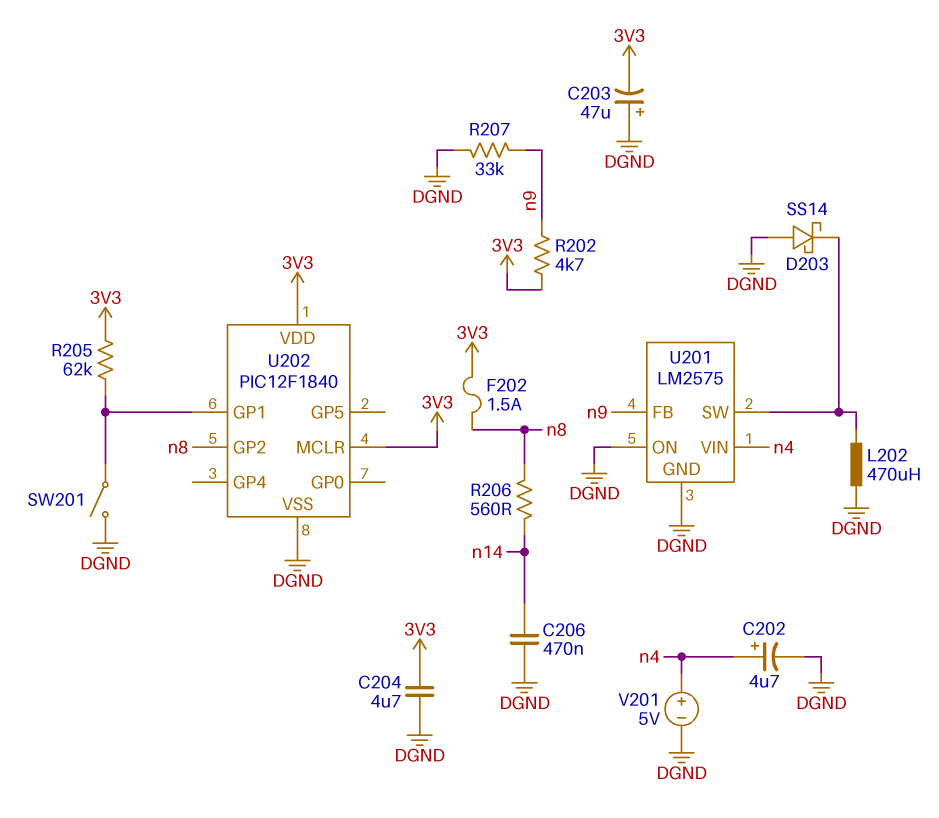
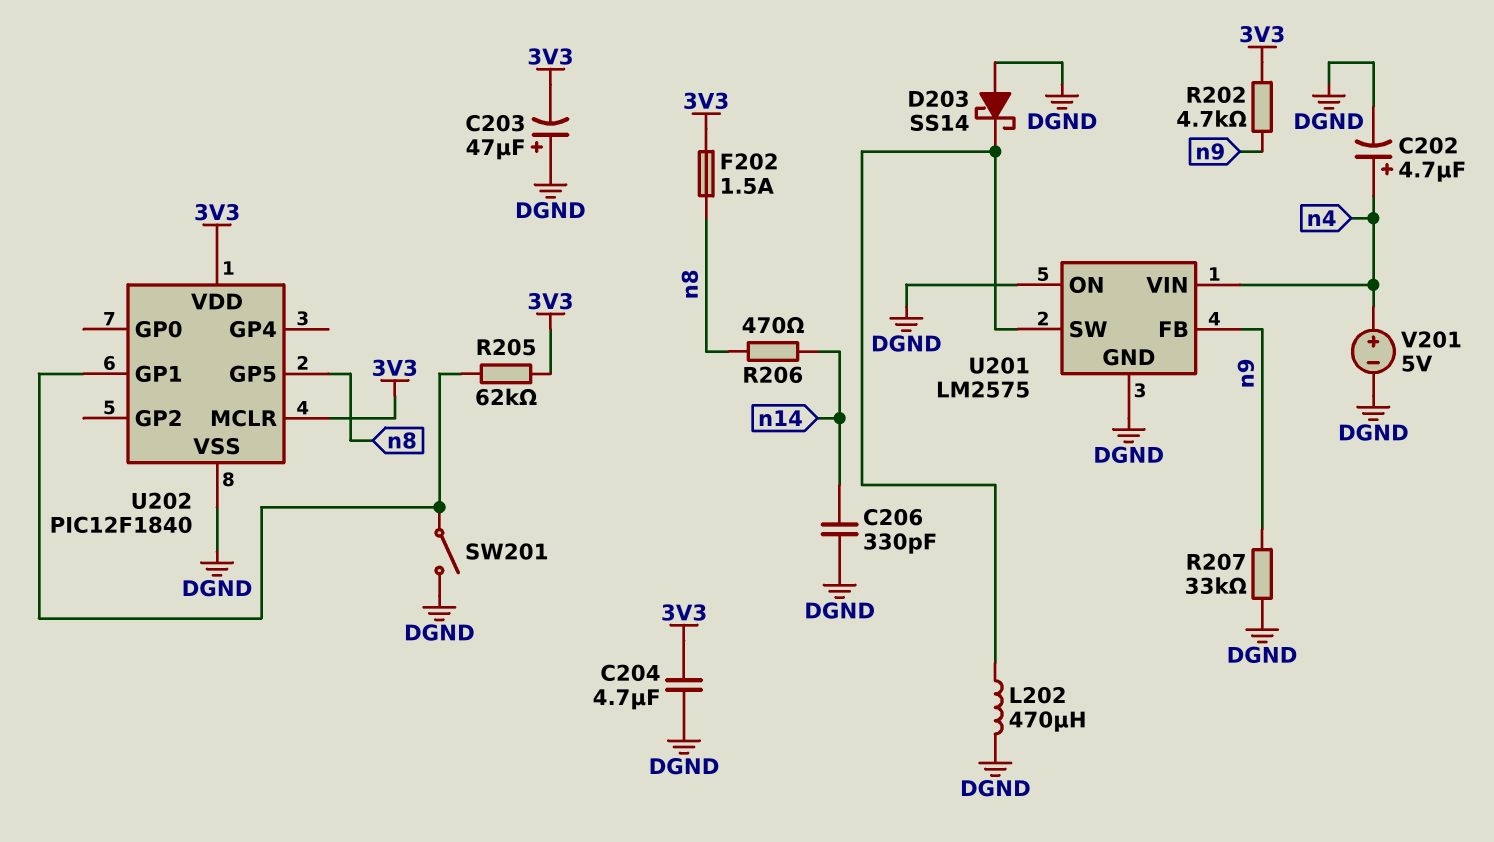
C206: 470nF (DGND, n14) -> 330pF (DGND, n14)
R206: 560 (n8, n14) -> 470 (n8, n14)
U202 pin GP2: n8 -> none
U202 pin GP5: none -> n8

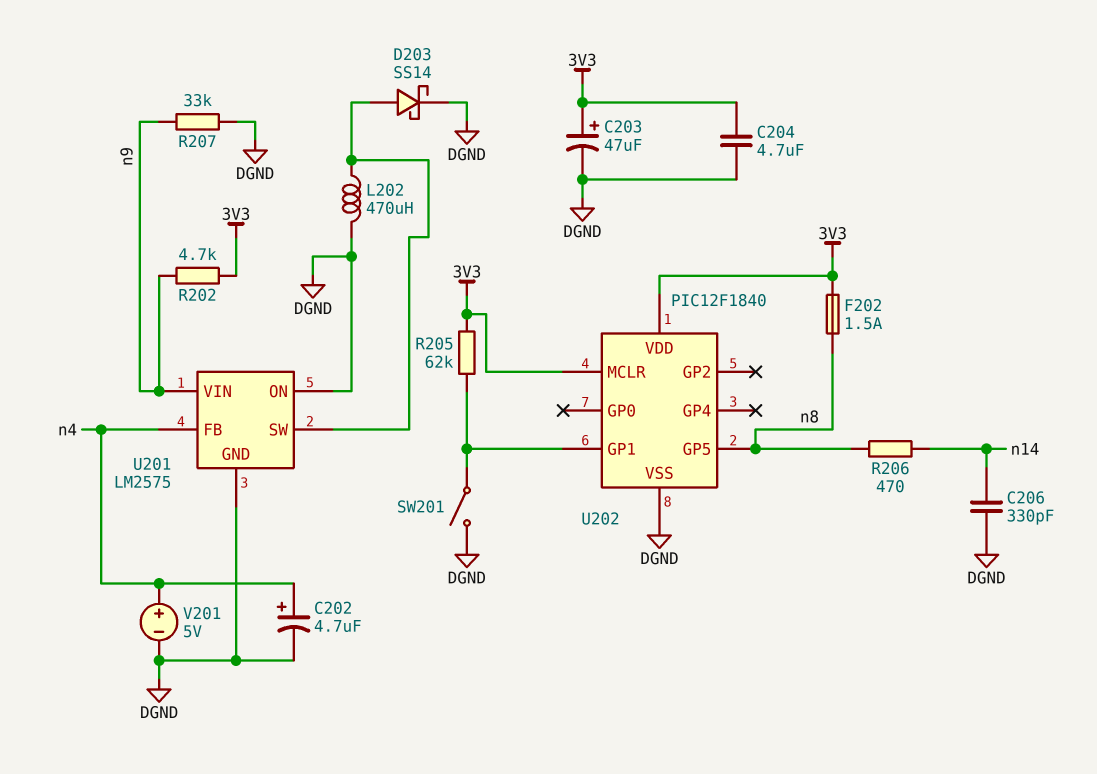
C203: 47uF (plus DGND, minus 3V3) -> 47uF (plus 3V3, minus DGND)
D203: schottky SS14 (A DGND, K U201/SW) -> schottky SS14 (A U201/SW, K DGND)
U201 pin FB: n9 -> n4
U201 pin VIN: n4 -> n9

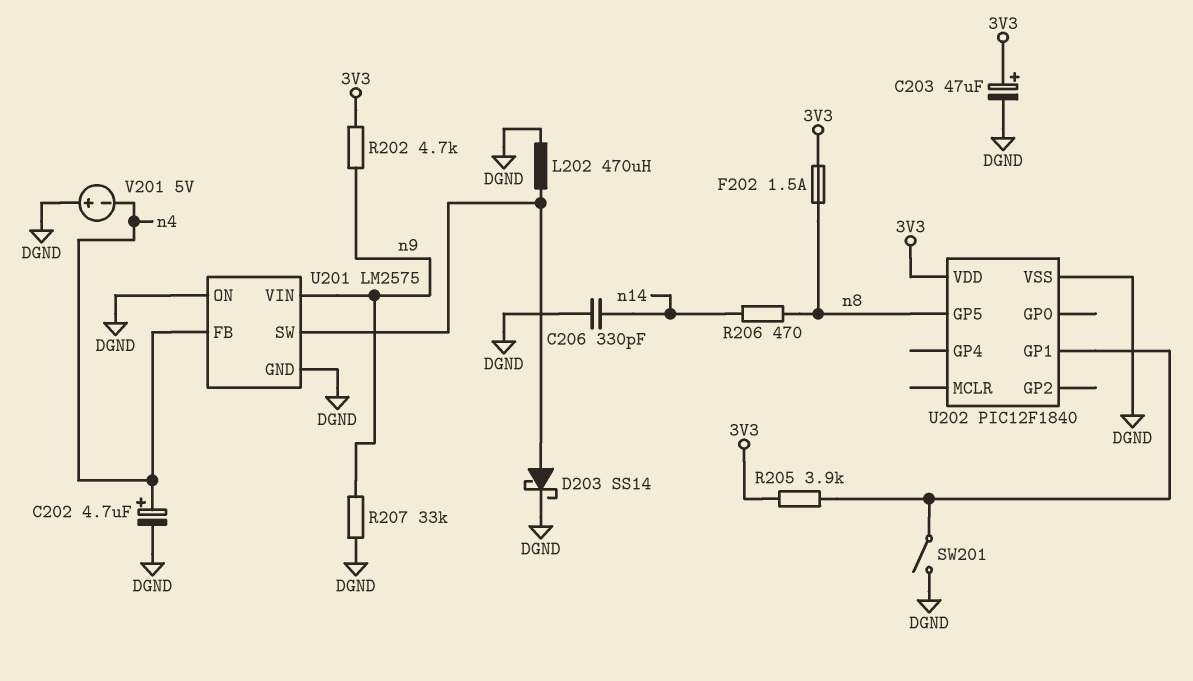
C204: 4.7uF (3V3, DGND) -> none
R205: 62k (3V3, U202/GP1) -> 3.9k (3V3, U202/GP1)
U202 pin MCLR: 3V3 -> none
V201: 5V (plus n4, minus DGND) -> 5V (plus DGND, minus n4)

